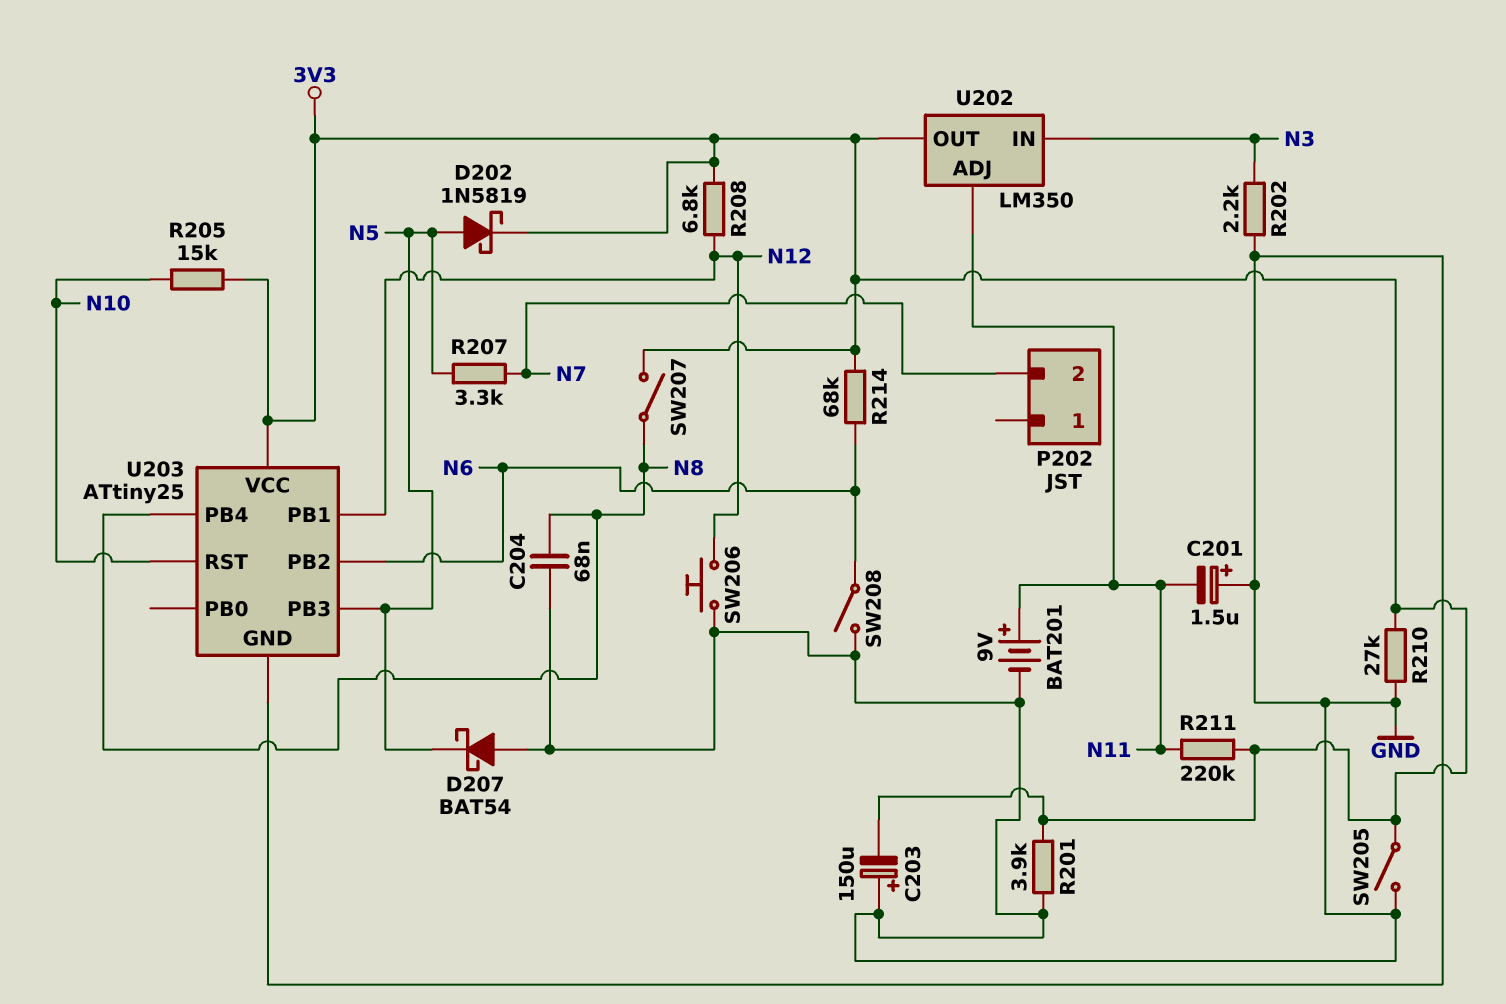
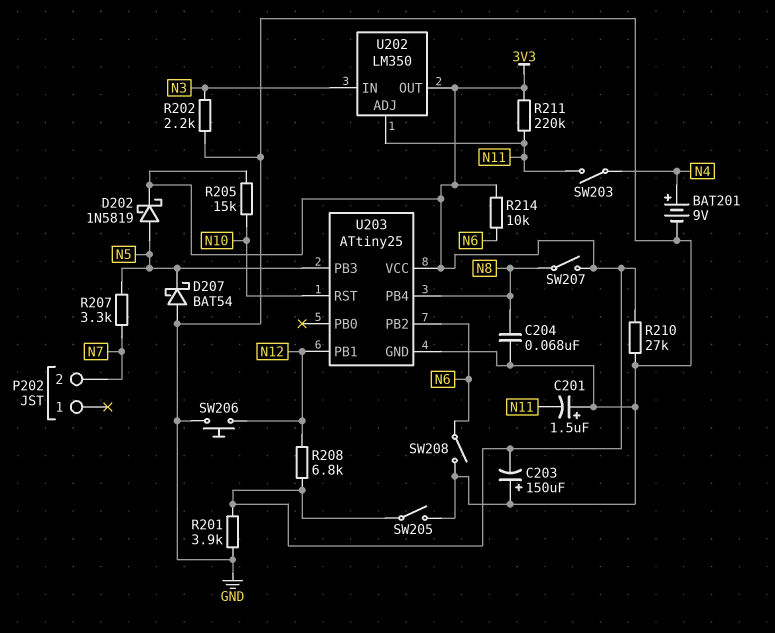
BAT201: 9V (plus N11, minus GND) -> 9V (plus N4, minus GND)
R214: 68k (3V3, N6) -> 10k (3V3, N6)
SW203: none -> switch (N4, N11)

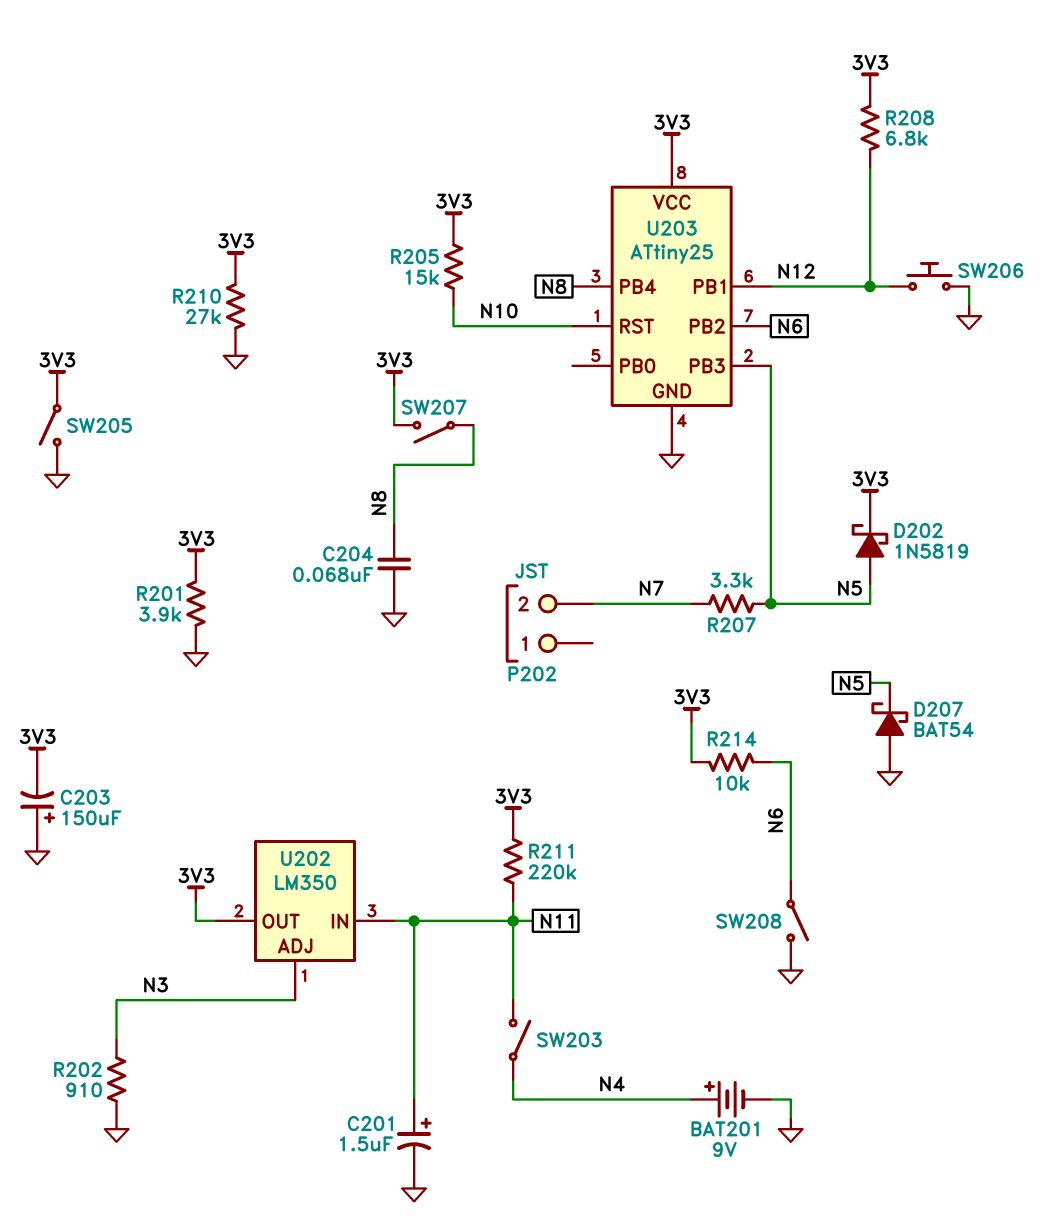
C201: 1.5uF (plus GND, minus N11) -> 1.5uF (plus N11, minus GND)
R202: 2.2k (GND, N3) -> 910 (GND, N3)
U202 pin ADJ: N11 -> N3
U202 pin IN: N3 -> N11

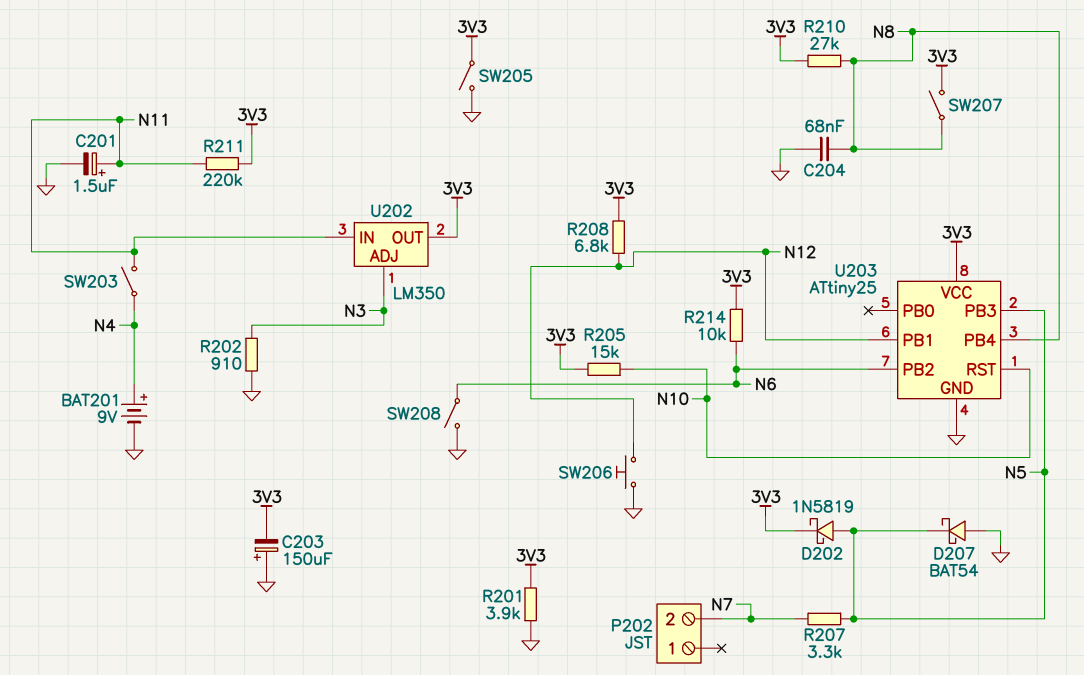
R210: 27k (3V3, GND) -> 27k (3V3, N8)

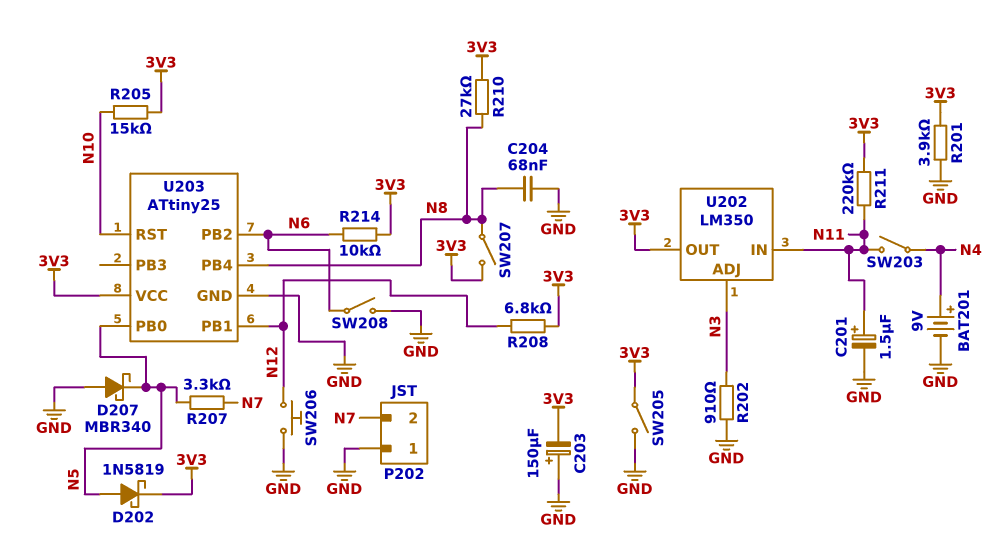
D207: schottky BAT54 (A GND, K N5) -> schottky MBR340 (A GND, K N5)
P202 pin 1: none -> GND
U203 pin PB0: none -> N5
U203 pin PB3: N5 -> none

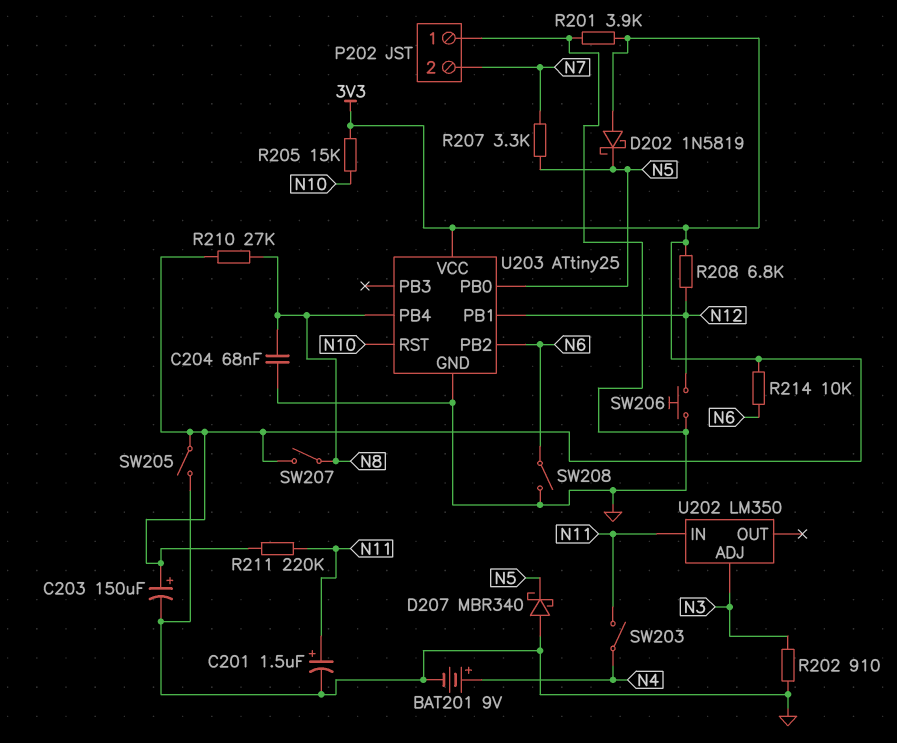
C203: 150uF (plus GND, minus 3V3) -> 150uF (plus 3V3, minus GND)
D202: schottky 1N5819 (A N5, K 3V3) -> schottky 1N5819 (A 3V3, K N5)
U202 pin OUT: 3V3 -> none

